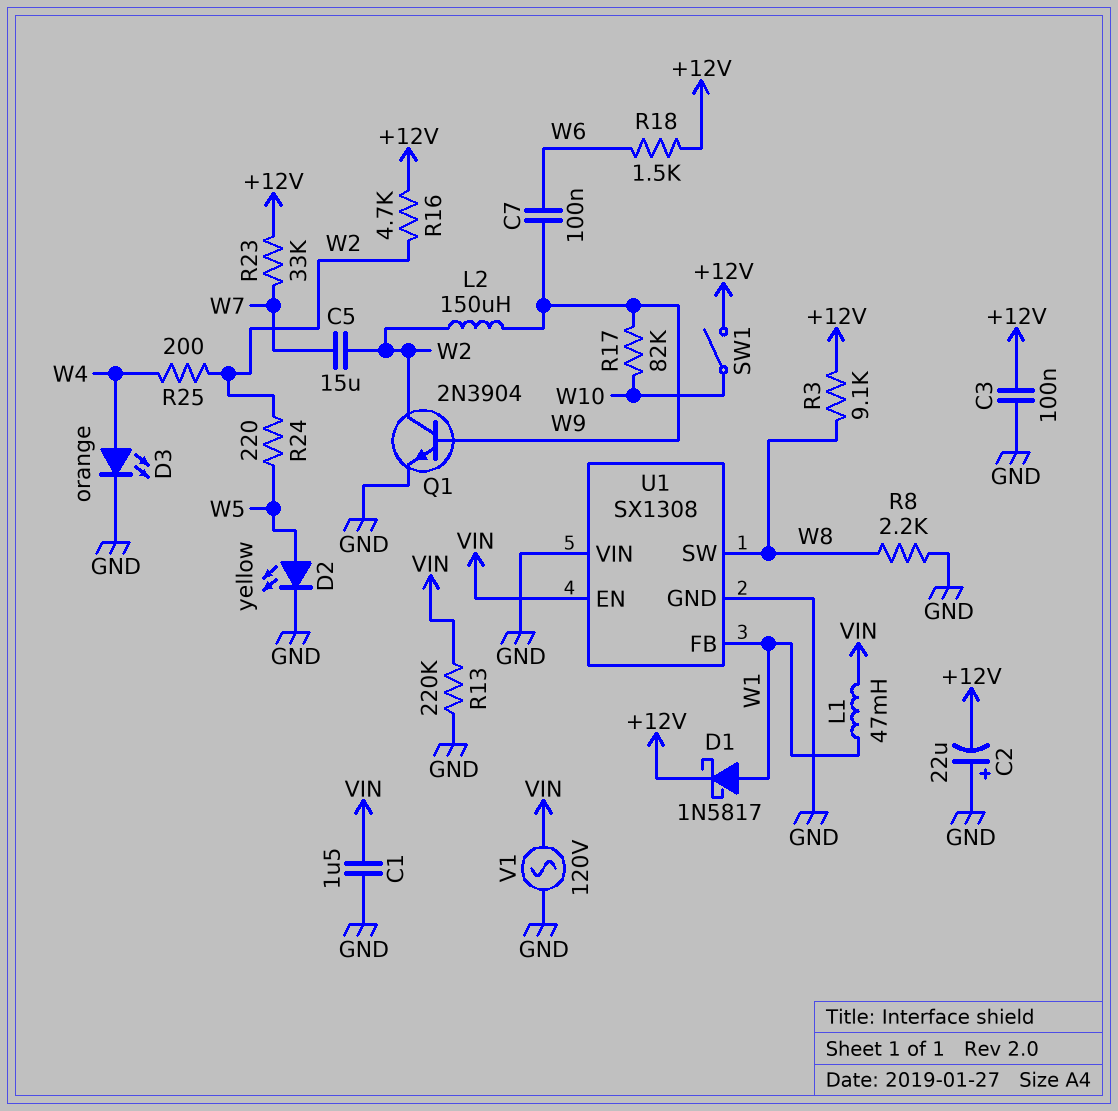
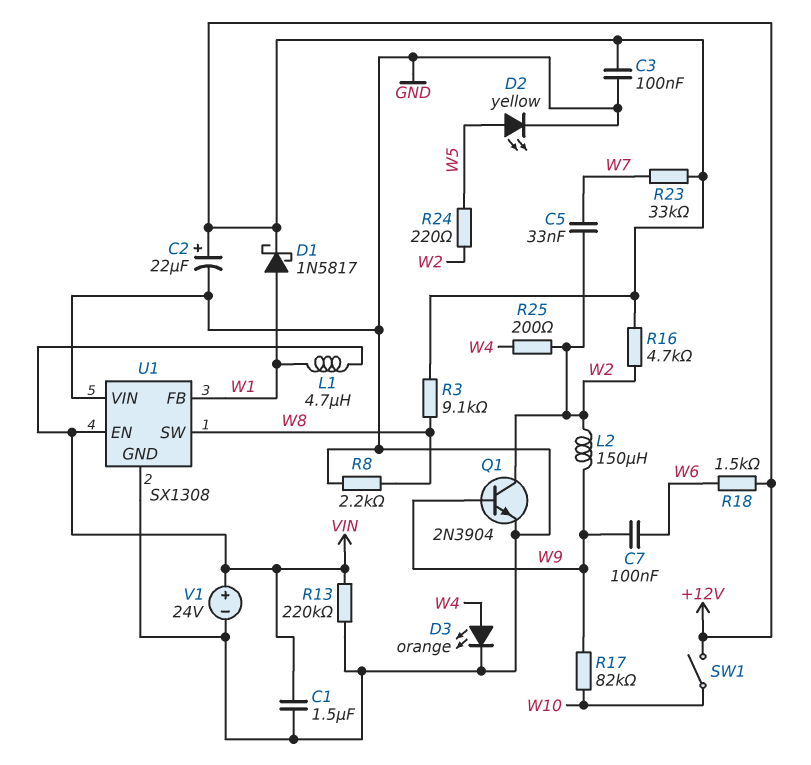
C2: 22uF (plus GND, minus +12V) -> 22uF (plus +12V, minus GND)
C5: 15uF (W2, W7) -> 33nF (W2, W7)
L1: 47mH (VIN, W1) -> 4.7uH (VIN, W1)
V1: AC 120V (GND, VIN) -> 24V (plus VIN, minus GND)

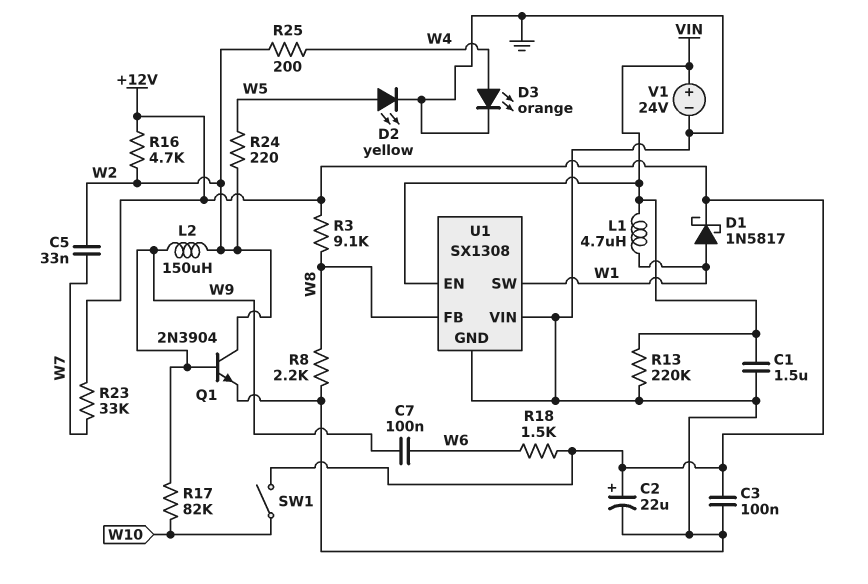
U1 pin FB: W1 -> W8
U1 pin SW: W8 -> W1

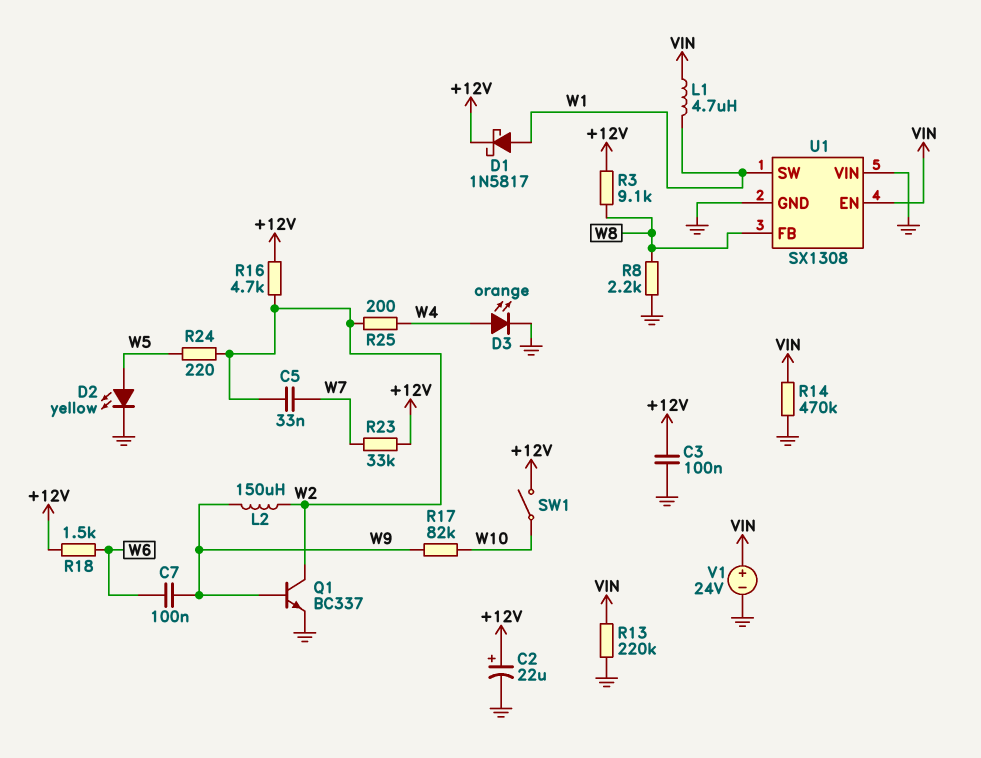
C1: 1.5uF (GND, VIN) -> none
Q1: NPN 2N3904 (B W9, C W2, E GND) -> NPN BC337 (B W9, C W2, E GND)
R14: none -> 470k (GND, VIN)

